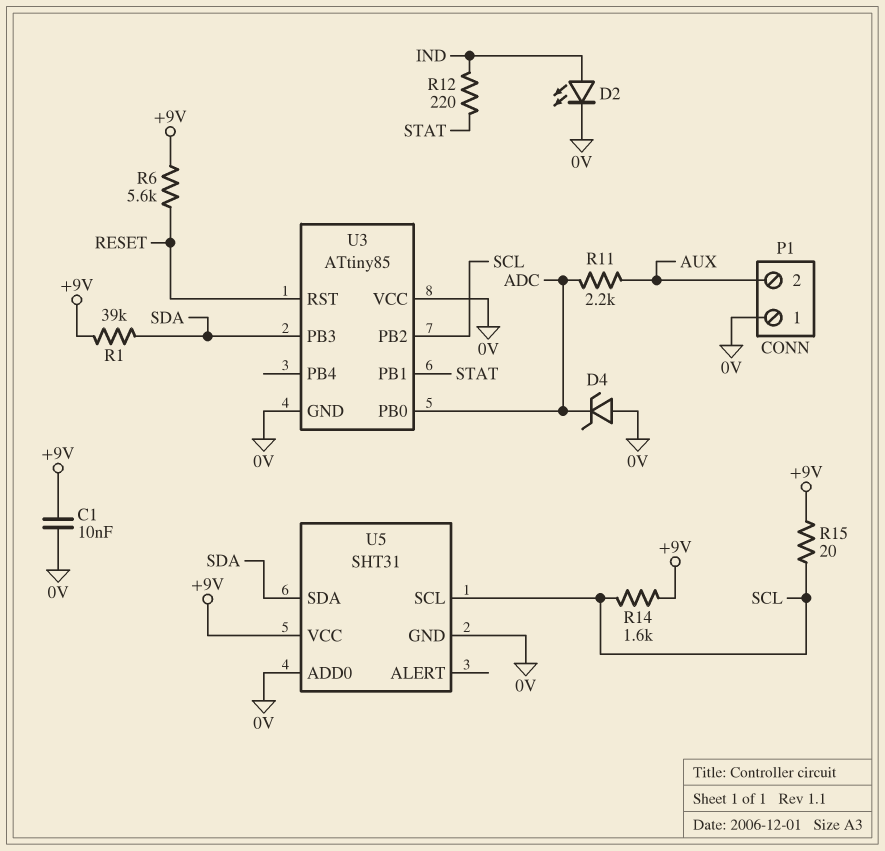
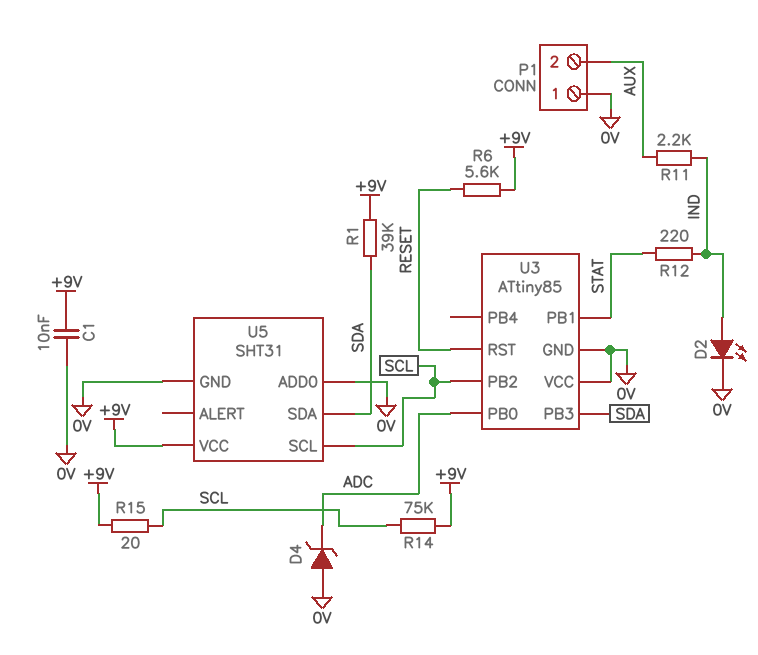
R11: 2.2k (ADC, AUX) -> 2.2k (AUX, IND)
R14: 1.6k (+9V, SCL) -> 75k (+9V, SCL)

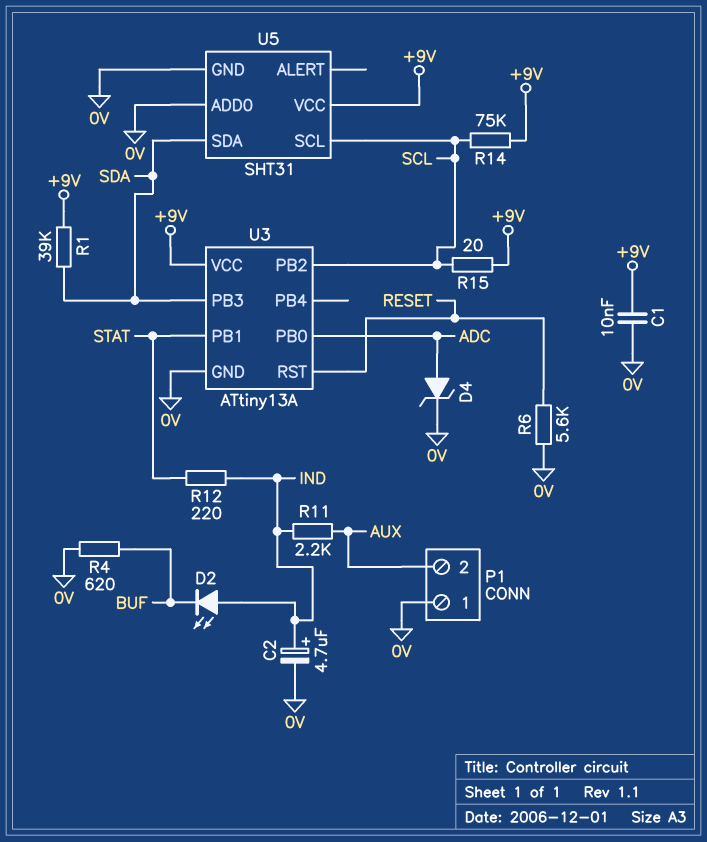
C2: none -> 4.7uF (plus IND, minus 0V)
D2: LED (A IND, K 0V) -> LED (A IND, K BUF)
D4: zener (A 0V, K ADC) -> zener (A ADC, K 0V)
R4: none -> 620 (0V, BUF)
R6: 5.6k (+9V, RESET) -> 5.6k (0V, RESET)
U3: ATtiny85 -> ATtiny13A
U3 pin VCC: 0V -> +9V

